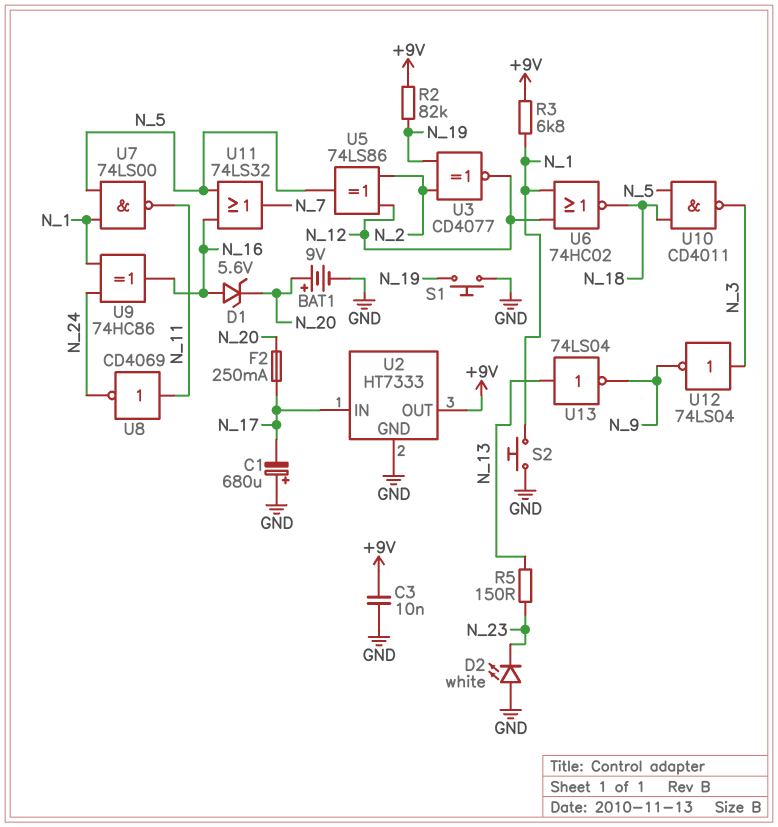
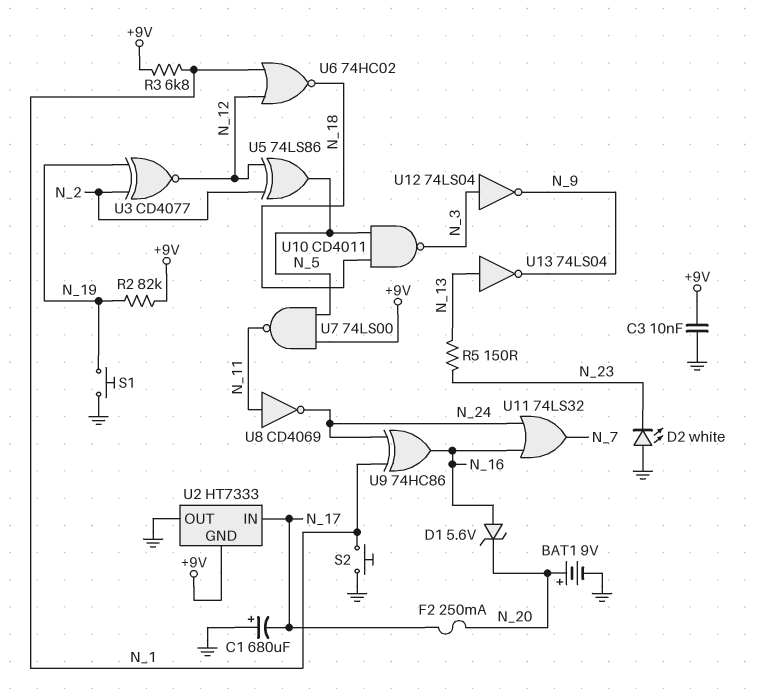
U2 pin GND: GND -> +9V
U2 pin OUT: +9V -> GND
U7: NAND 74LS00 (in N_1, in N_5, out N_11) -> NAND 74LS00 (in +9V, in N_5, out N_11)
U11: OR 74LS32 (in N_5, in N_16, out N_7) -> OR 74LS32 (in N_16, in N_24, out N_7)

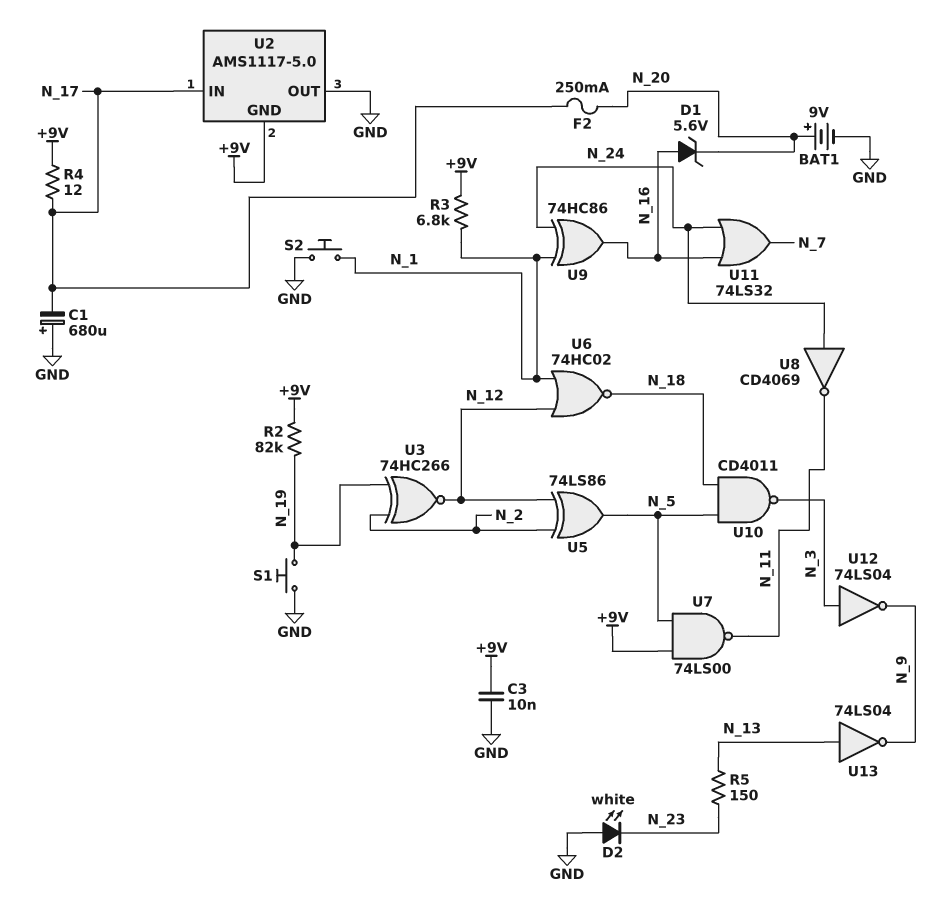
R4: none -> 12 (+9V, N_17)
U2: HT7333 -> AMS1117-5.0
U3: XNOR CD4077 (in N_2, in N_19, out N_12) -> XNOR 74HC266 (in N_2, in N_19, out N_12)
U8: NOT CD4069 (in N_11, out N_24) -> NOT CD4069 (in N_24, out N_11)

